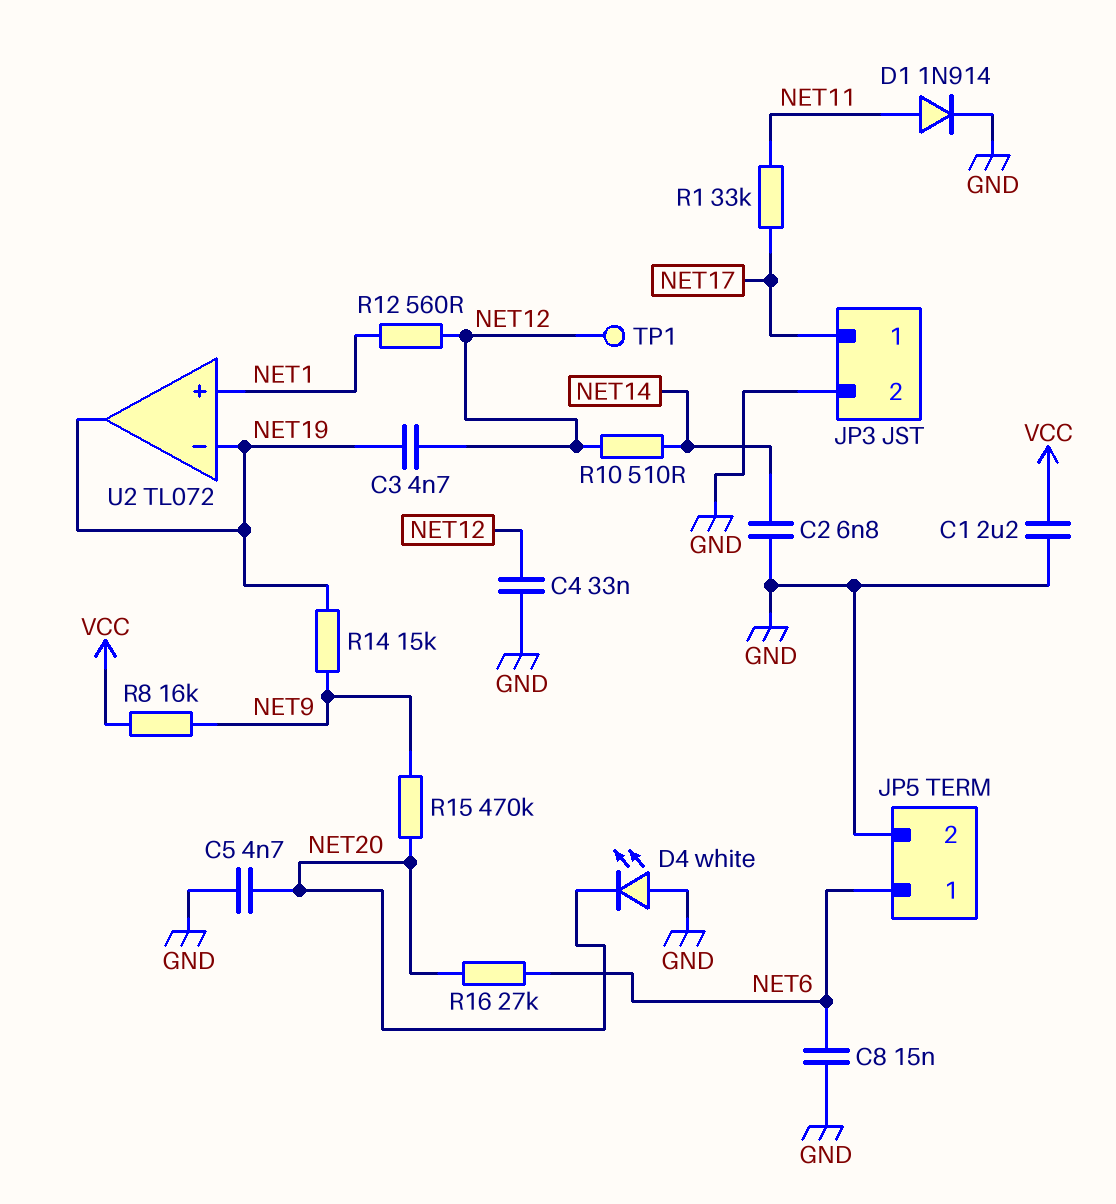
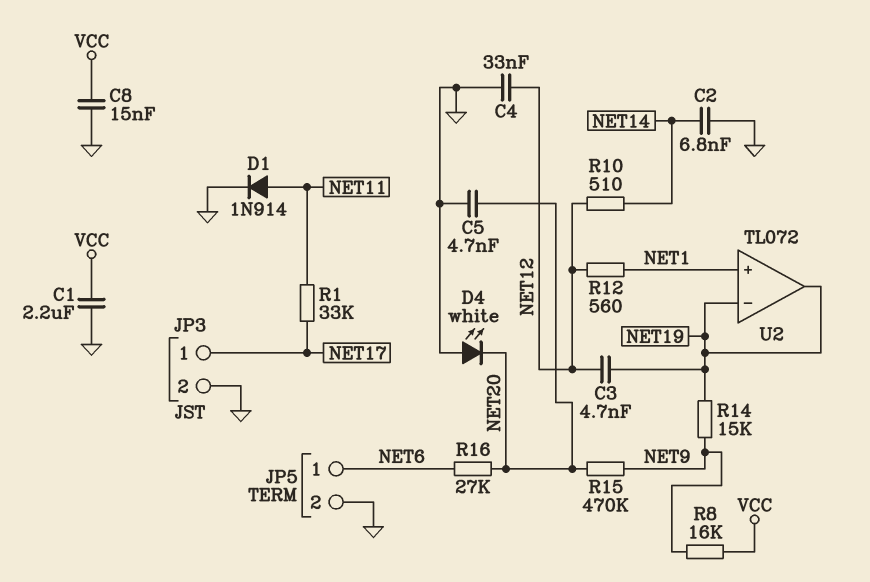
C8: 15nF (GND, NET6) -> 15nF (GND, VCC)
TP1: test point (NET12) -> none

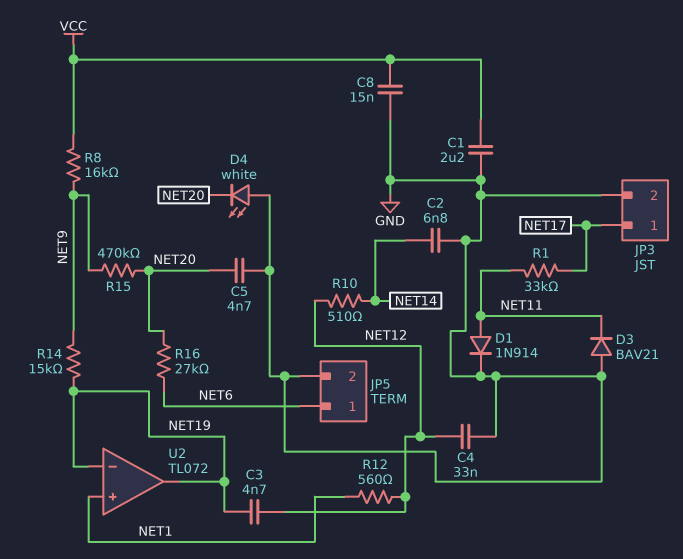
D3: none -> diode BAV21 (A GND, K NET11)

